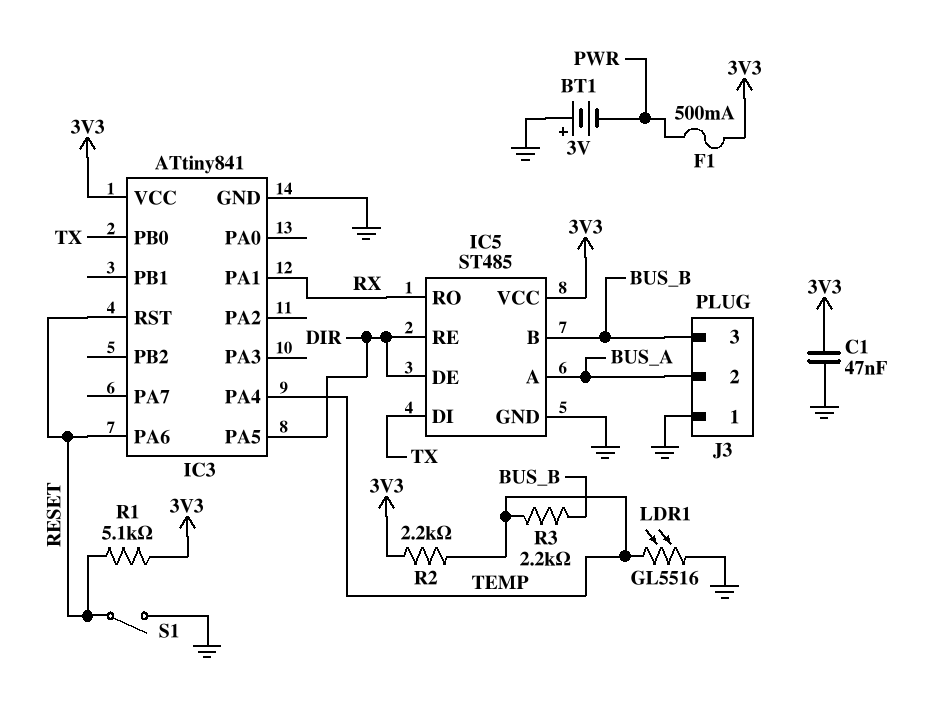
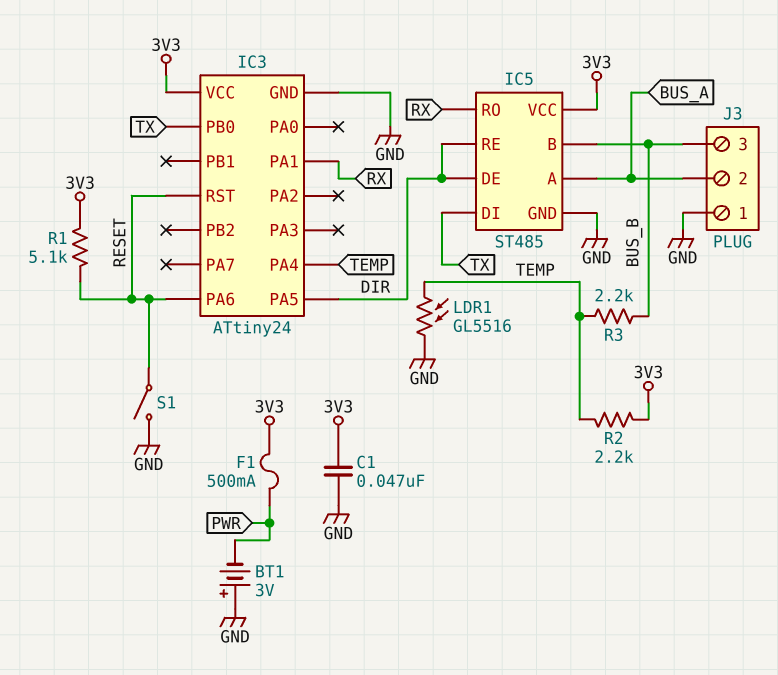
IC3: ATtiny841 -> ATtiny24

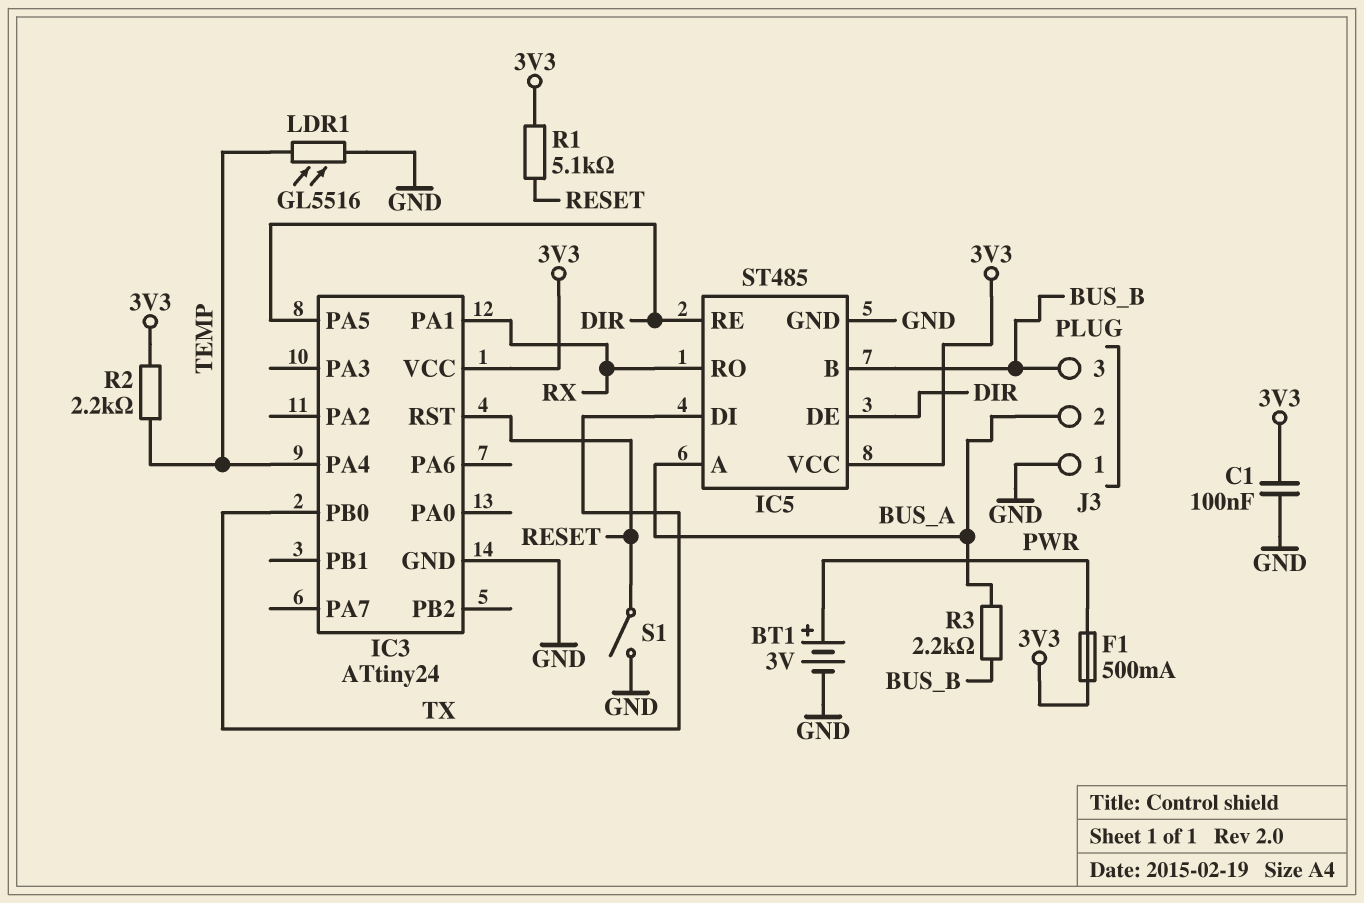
BT1: 3V (plus GND, minus PWR) -> 3V (plus PWR, minus GND)
C1: 47nF (3V3, GND) -> 100nF (3V3, GND)
IC3 pin PA6: RESET -> none
R3: 2.2k (BUS_B, TEMP) -> 2.2k (BUS_A, BUS_B)

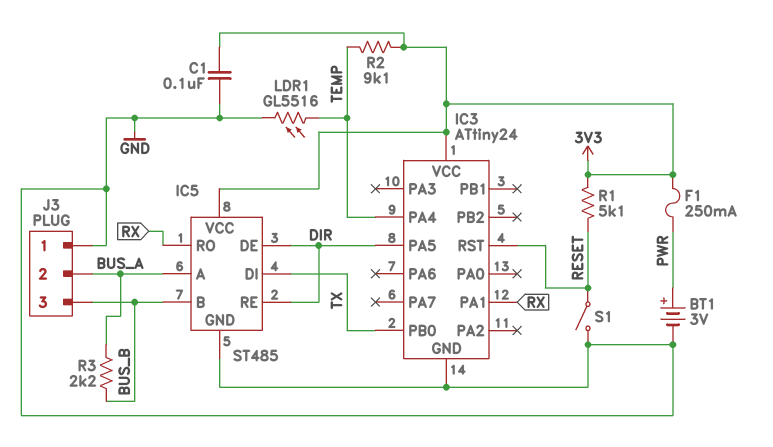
F1: 500mA (3V3, PWR) -> 250mA (3V3, PWR)
R2: 2.2k (3V3, TEMP) -> 9.1k (3V3, TEMP)

